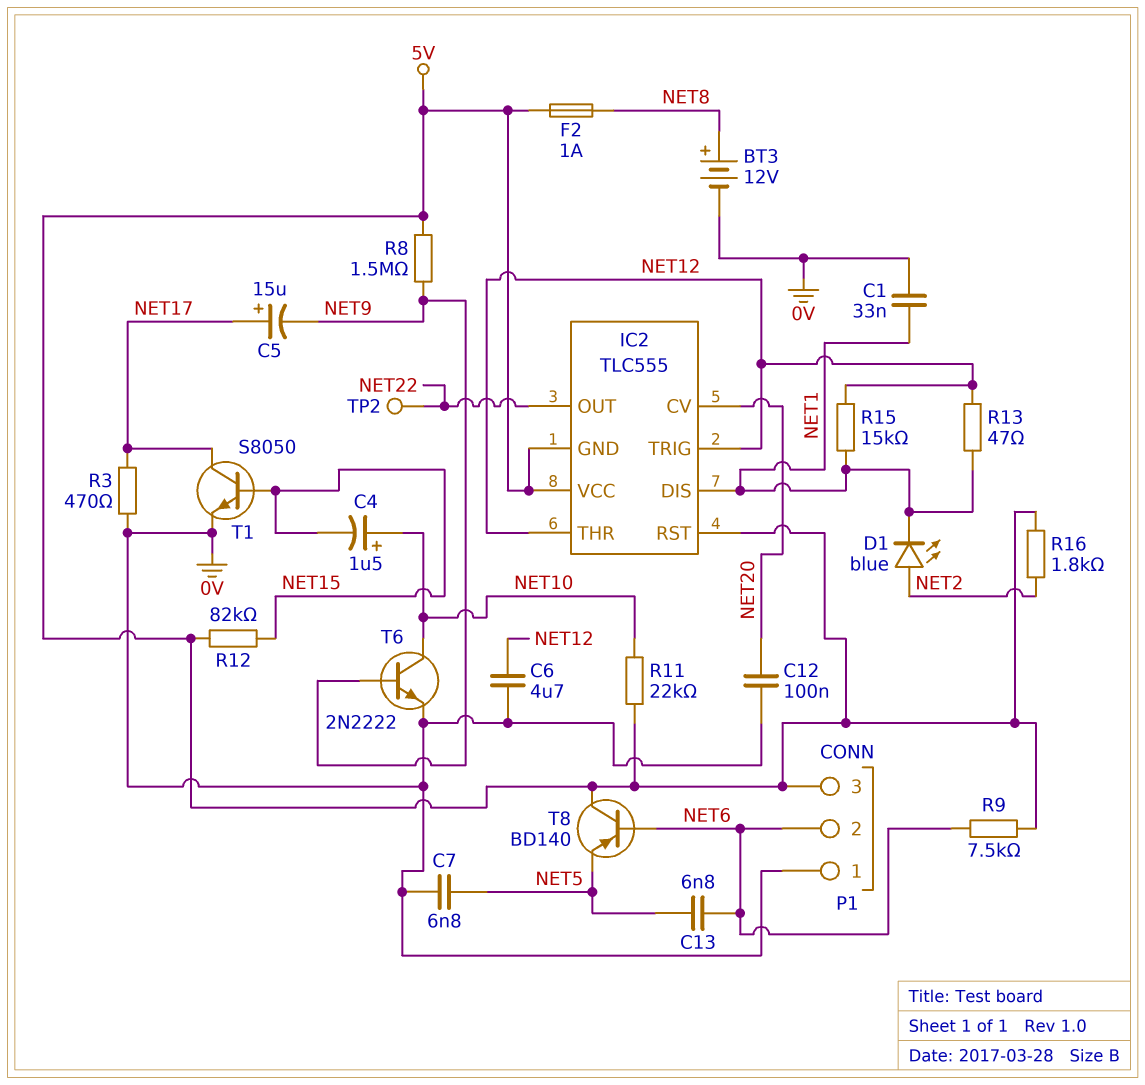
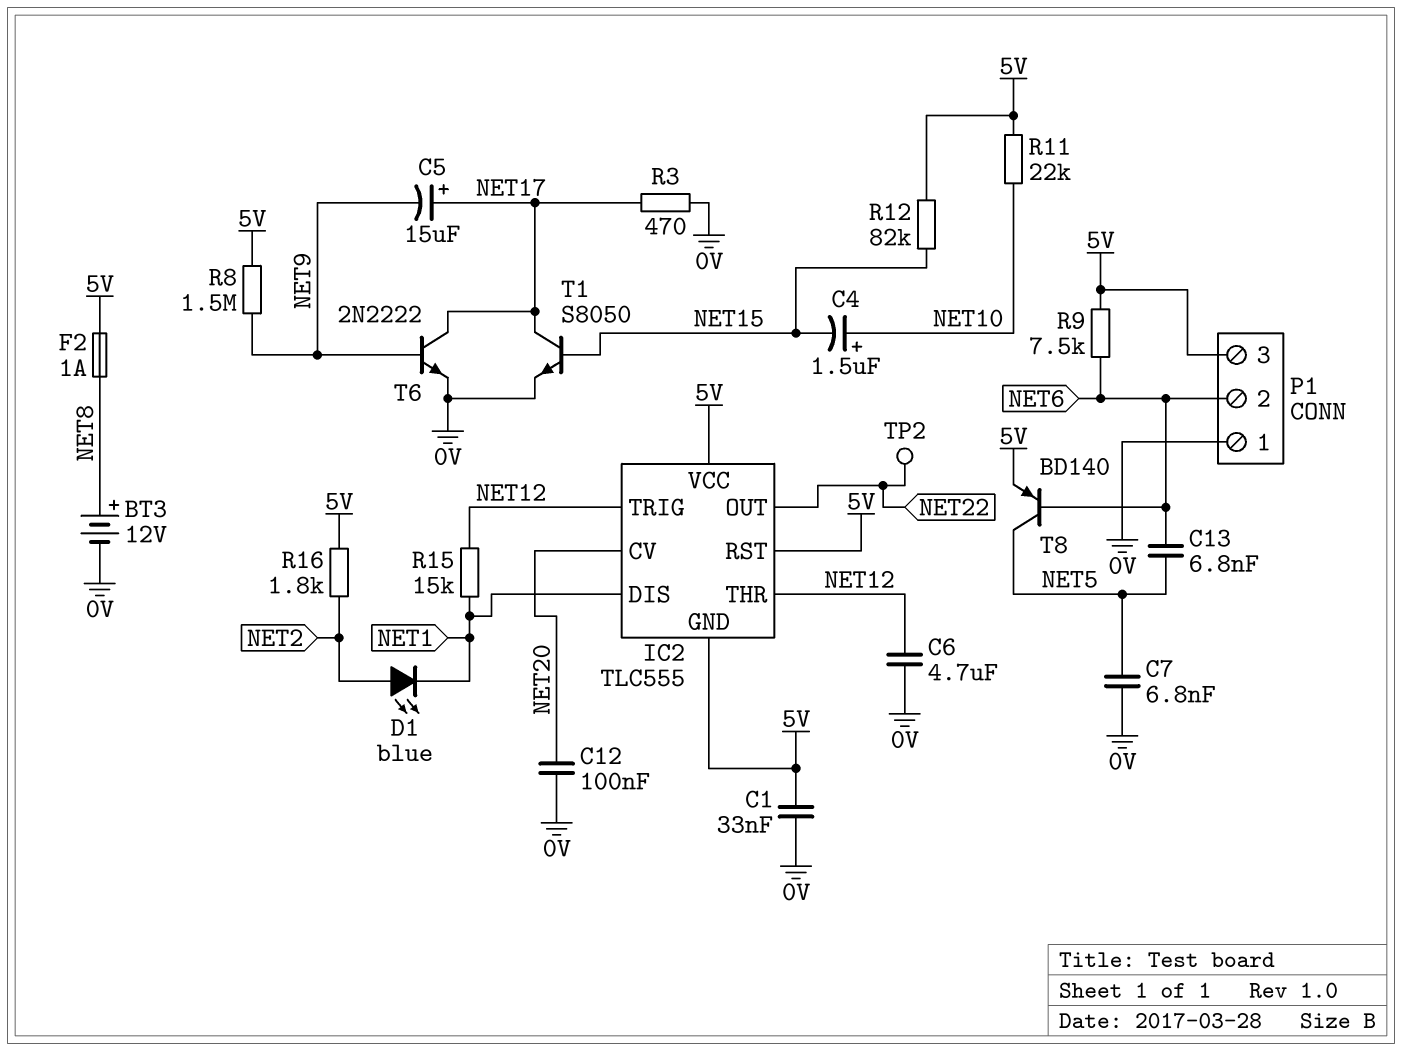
C1: 33nF (0V, NET1) -> 33nF (0V, 5V)
R13: 47 (NET1, NET12) -> none
T6: NPN 2N2222 (B NET9, C NET10, E 0V) -> NPN 2N2222 (B NET9, C NET17, E 0V)
T8: PNP BD140 (B NET6, C 5V, E NET5) -> PNP BD140 (B NET6, C NET5, E 5V)

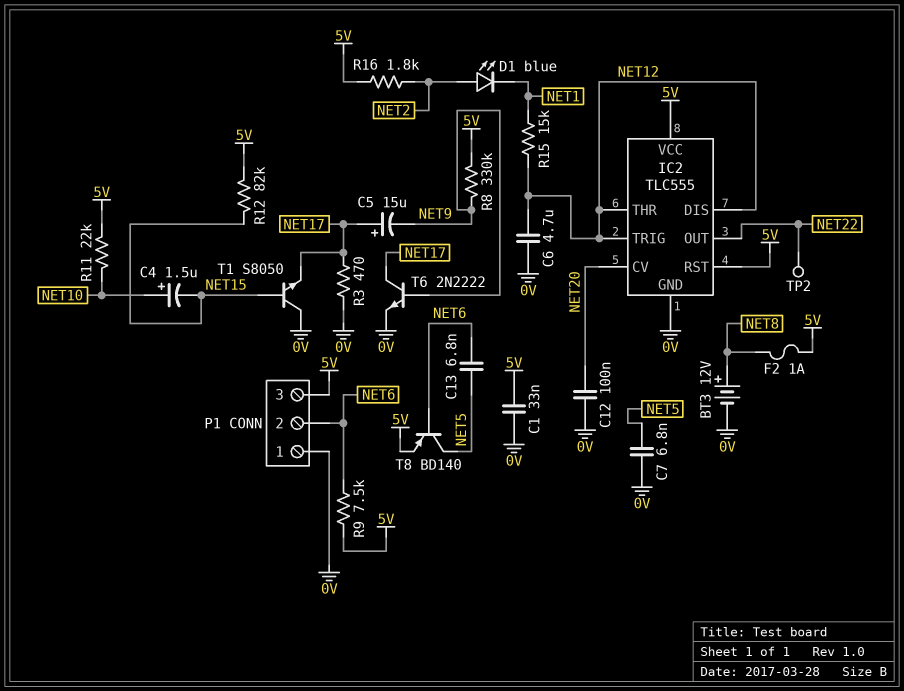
IC2 pin DIS: NET1 -> NET12
IC2 pin GND: 5V -> 0V
R8: 1.5M (5V, NET9) -> 330k (5V, NET9)
T1: NPN S8050 (B NET15, C NET17, E 0V) -> NPN S8050 (B NET15, C 0V, E NET17)

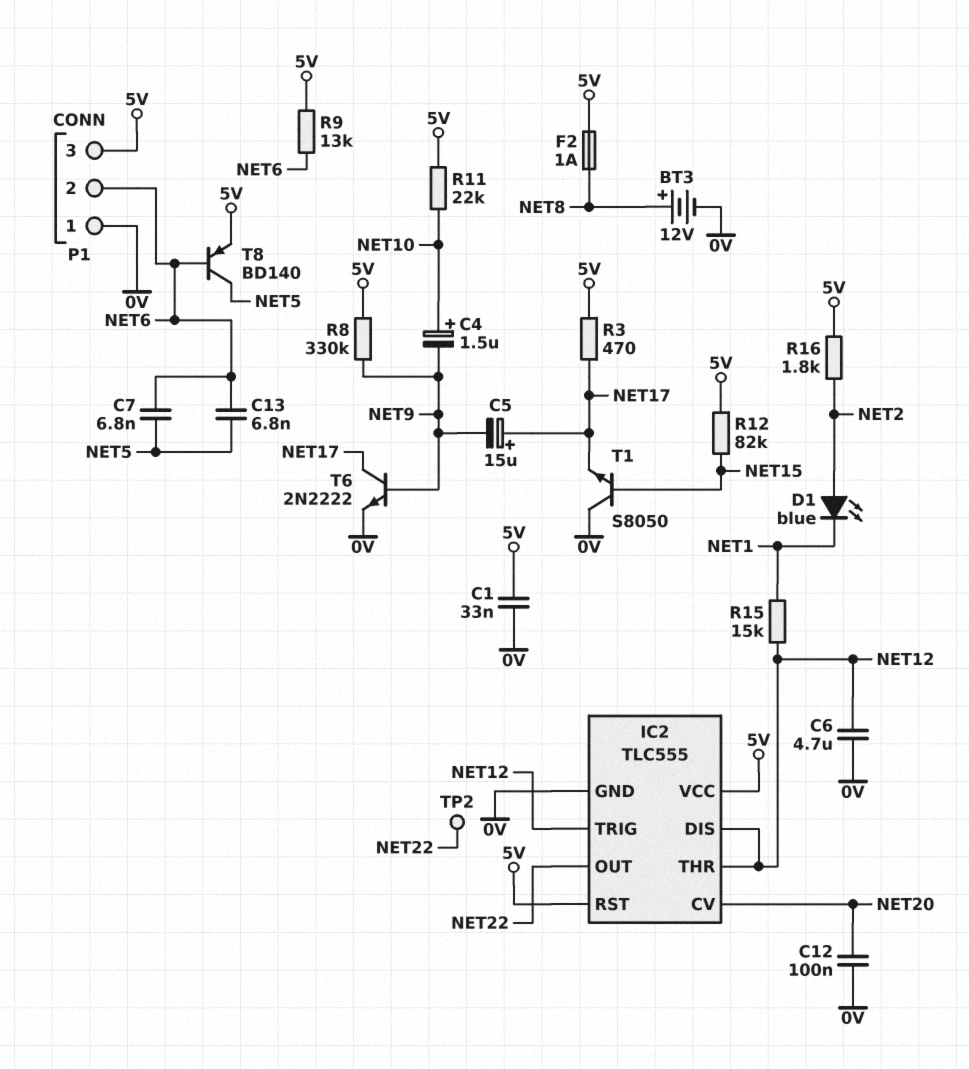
C4: 1.5uF (plus NET10, minus NET15) -> 1.5uF (plus NET10, minus NET9)
C7: 6.8nF (0V, NET5) -> 6.8nF (NET5, NET6)
R3: 470 (0V, NET17) -> 470 (5V, NET17)
R9: 7.5k (5V, NET6) -> 13k (5V, NET6)

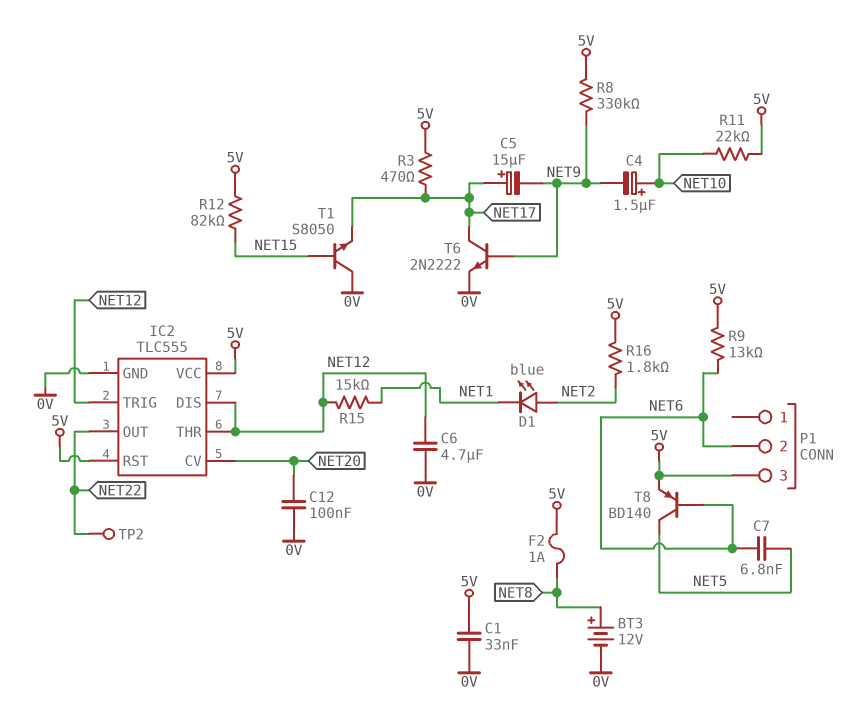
C13: 6.8nF (NET5, NET6) -> none
P1 pin 1: 0V -> none

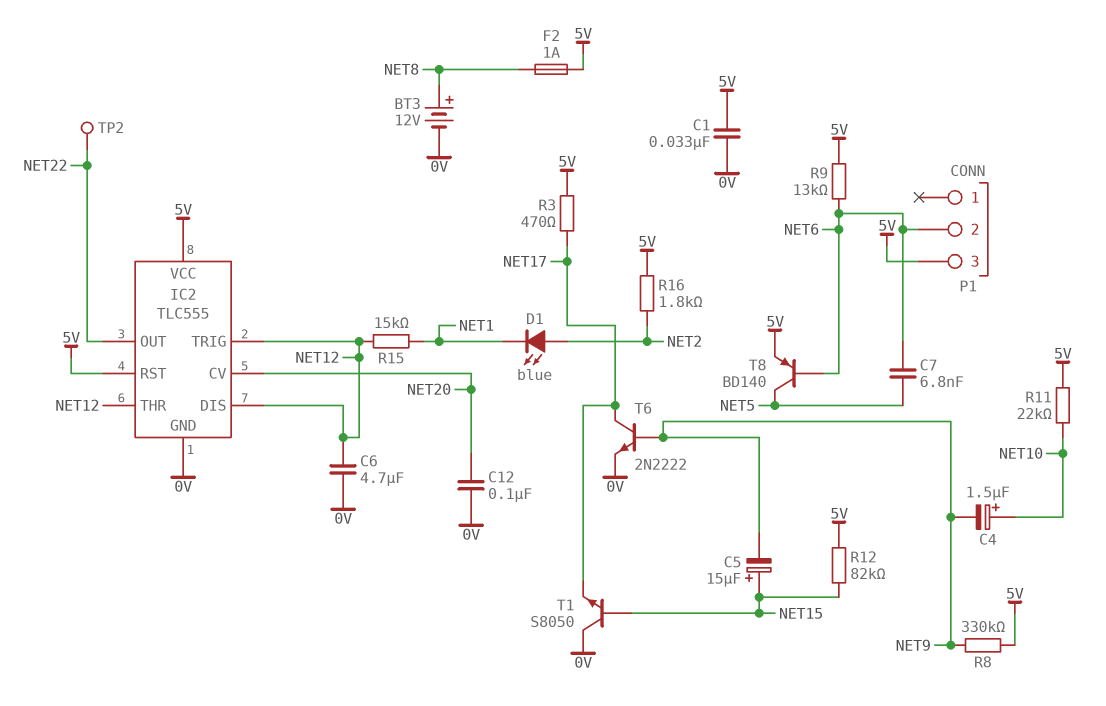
C5: 15uF (plus NET17, minus NET9) -> 15uF (plus NET15, minus NET9)

